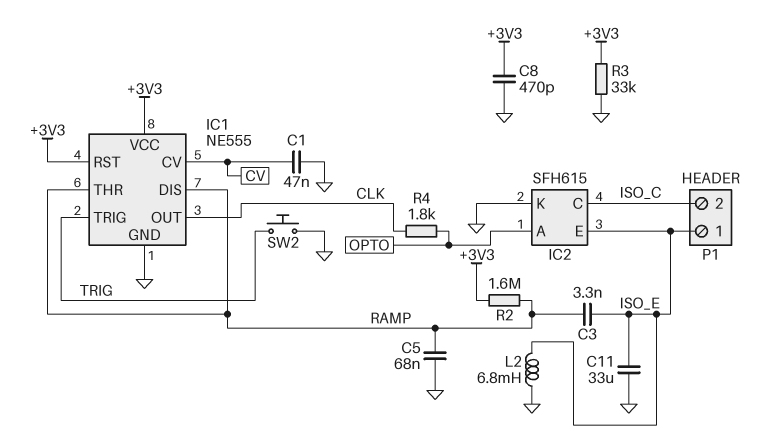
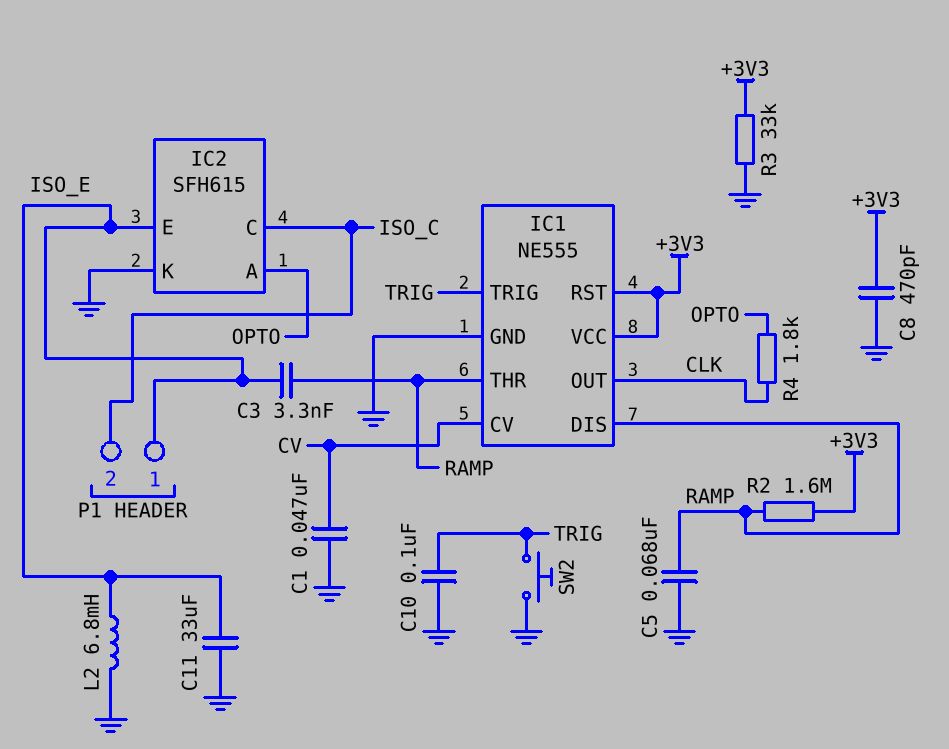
C10: none -> 100nF (GND, TRIG)

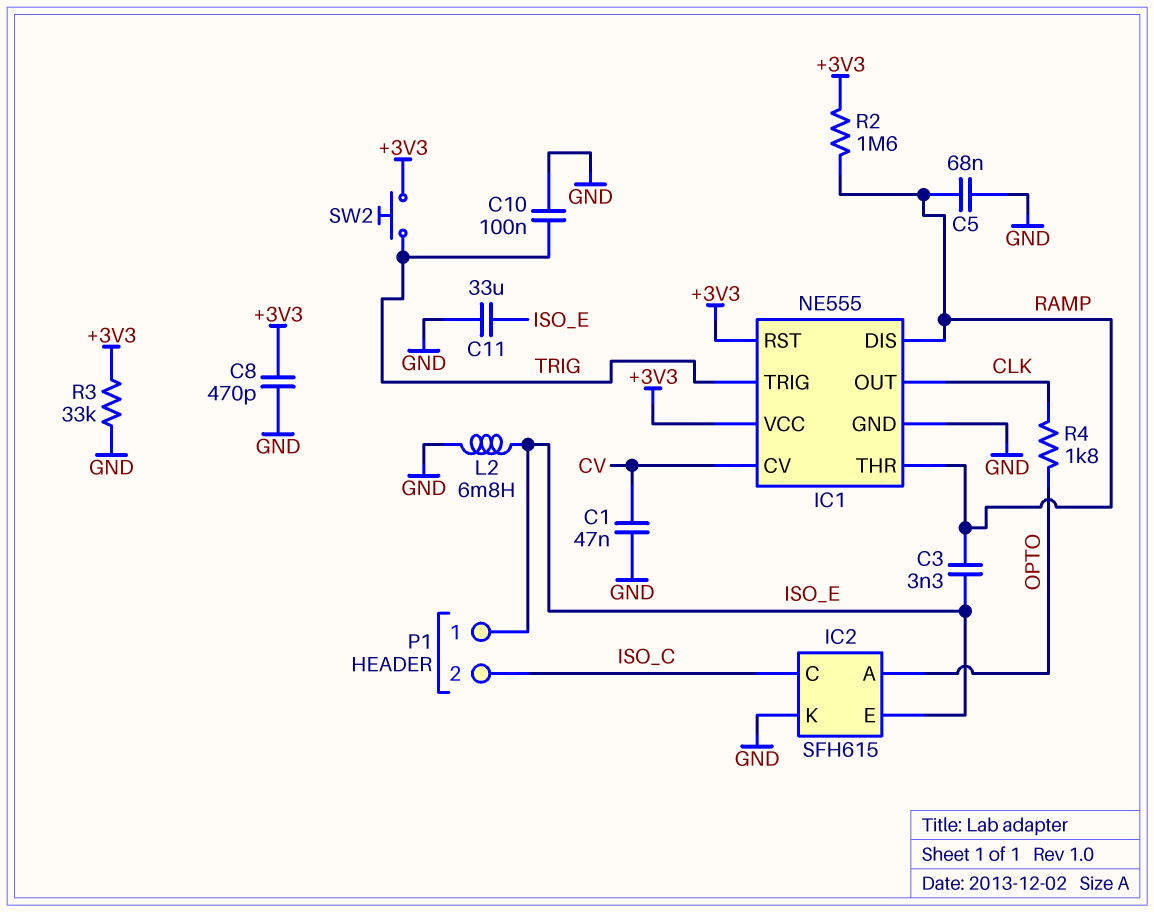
SW2: button (GND, TRIG) -> button (+3V3, TRIG)

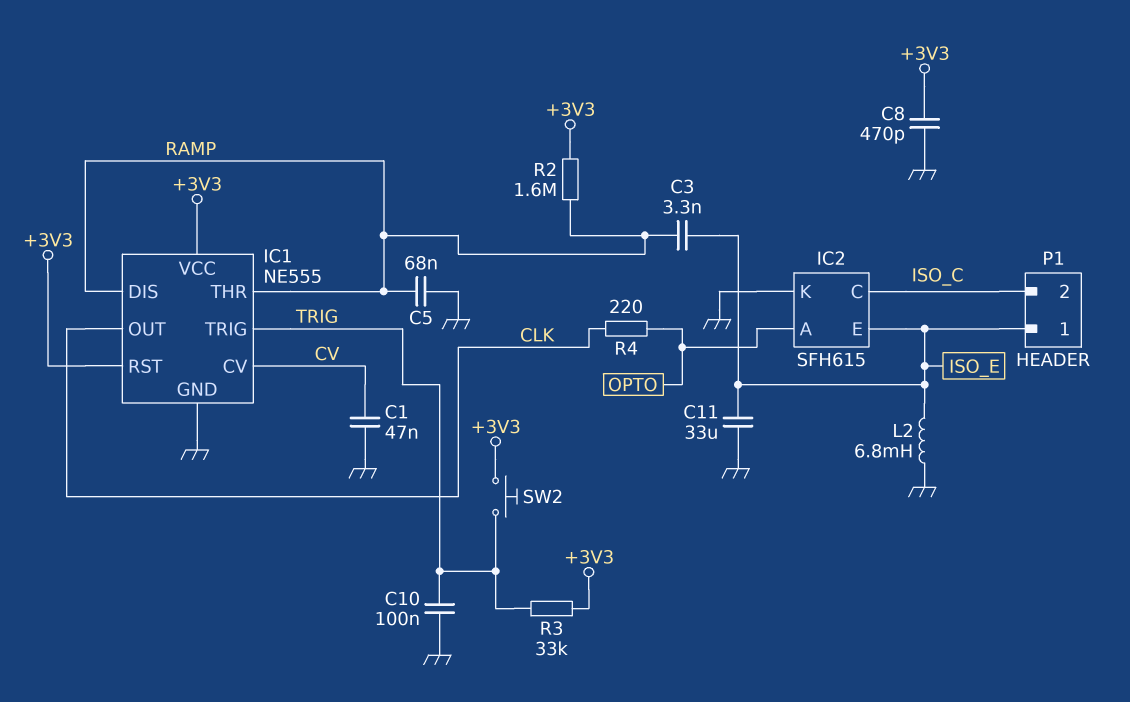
R3: 33k (+3V3, GND) -> 33k (+3V3, TRIG)
R4: 1.8k (CLK, OPTO) -> 220 (CLK, OPTO)

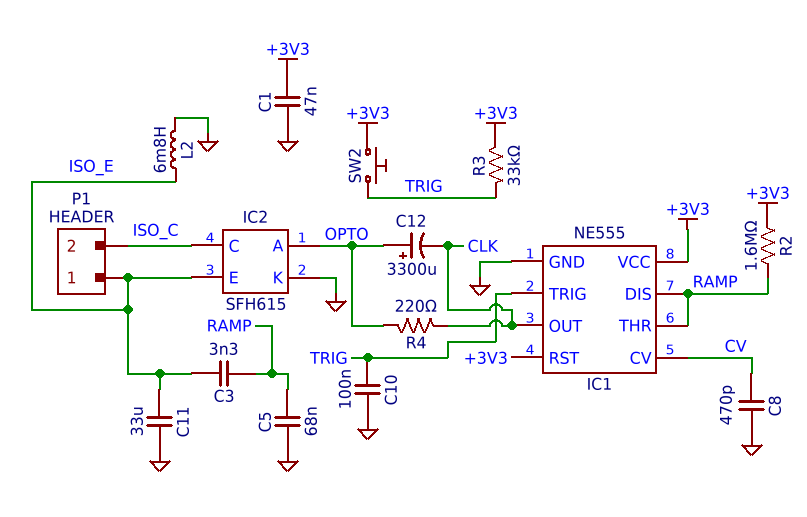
C1: 47nF (CV, GND) -> 47nF (+3V3, GND)
C8: 470pF (+3V3, GND) -> 470pF (CV, GND)
C12: none -> 3300uF (plus OPTO, minus CLK)

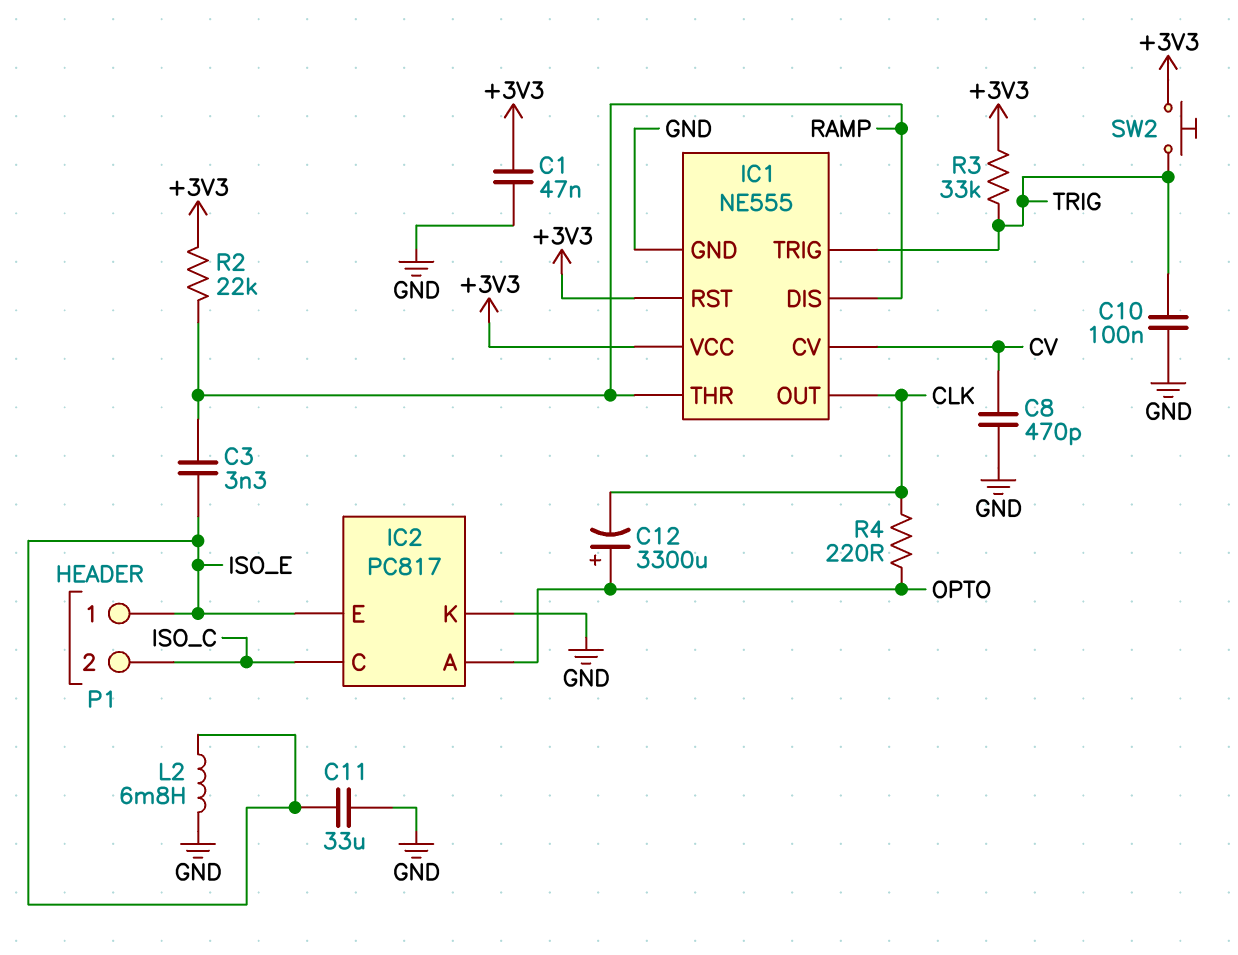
C5: 68nF (GND, RAMP) -> none
IC2: SFH615 -> PC817
R2: 1.6M (+3V3, RAMP) -> 22k (+3V3, RAMP)

